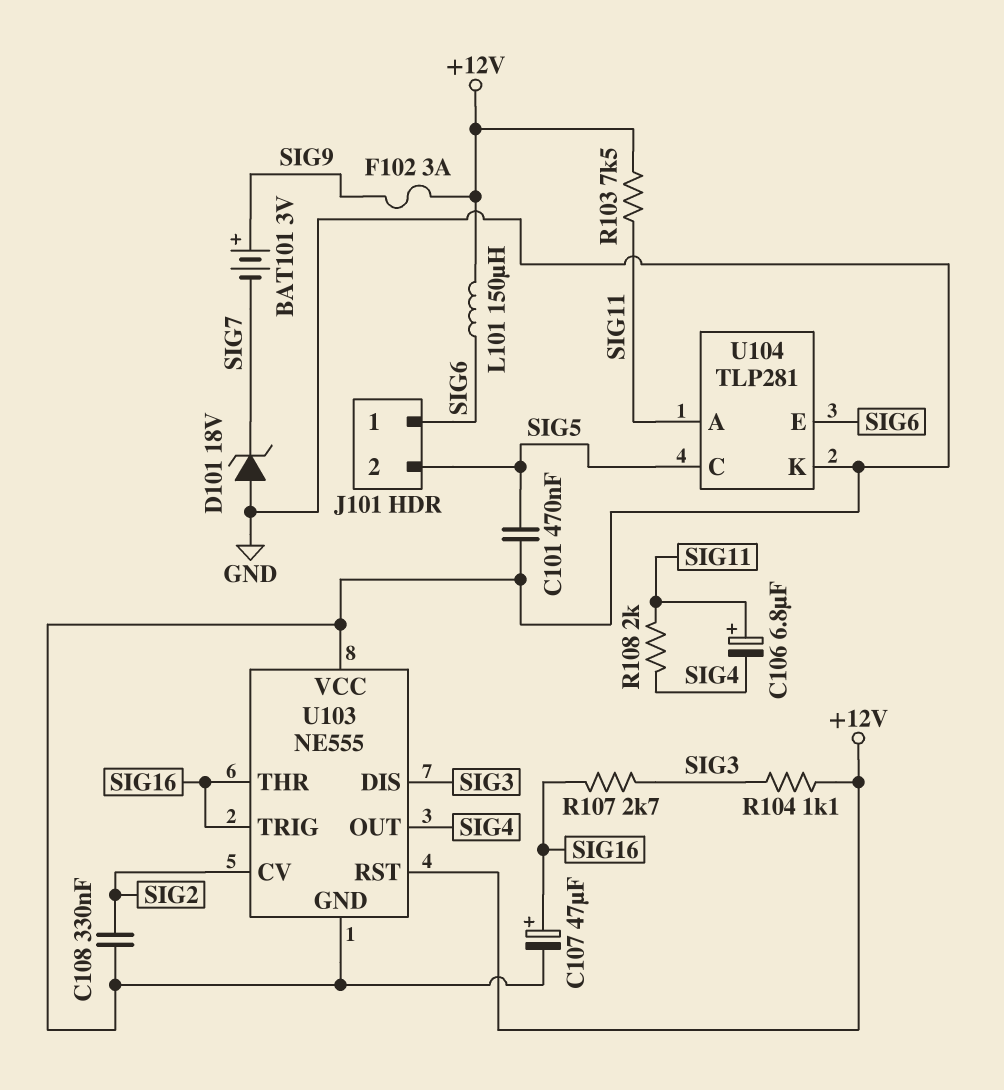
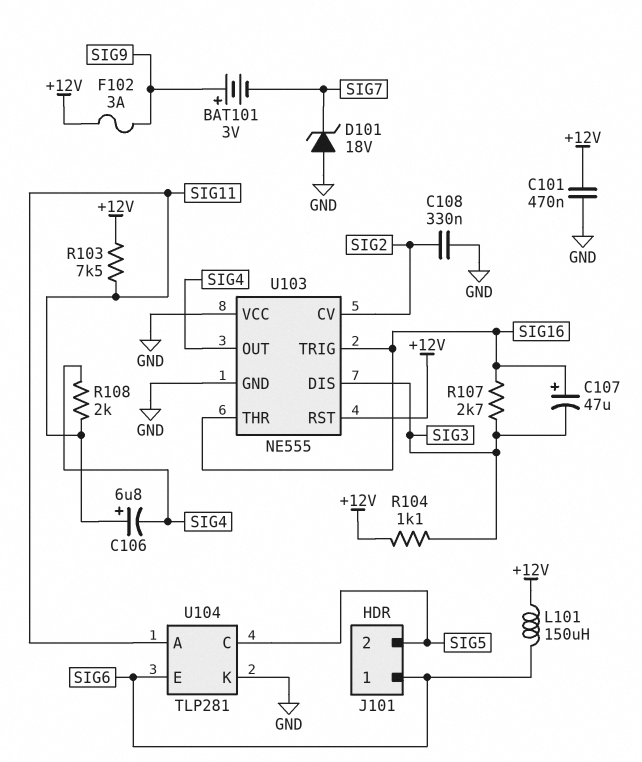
C101: 470nF (GND, SIG5) -> 470nF (+12V, GND)
C107: 47uF (plus SIG16, minus GND) -> 47uF (plus SIG16, minus SIG3)

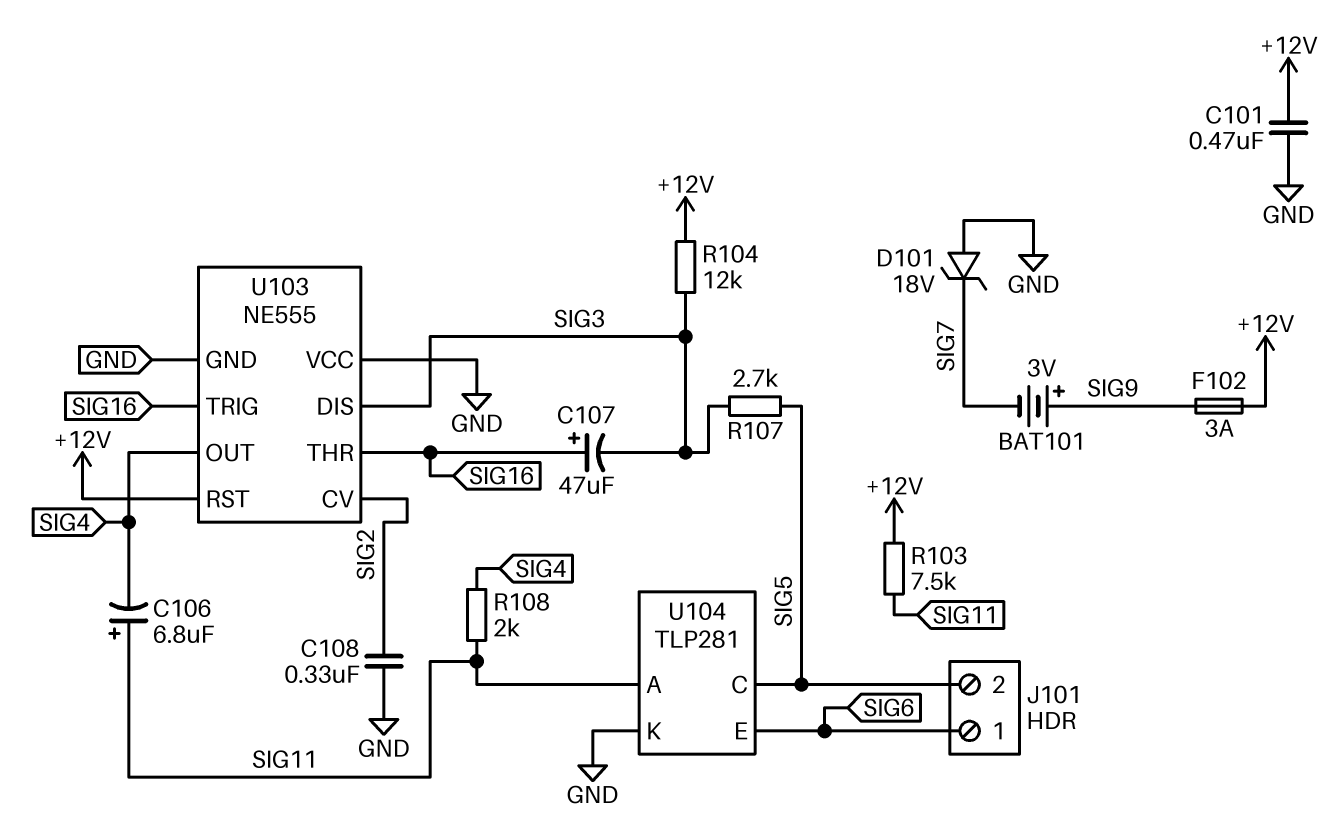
L101: 150uH (+12V, SIG6) -> none
R104: 1.1k (+12V, SIG3) -> 12k (+12V, SIG3)
R107: 2.7k (SIG3, SIG16) -> 2.7k (SIG3, SIG5)

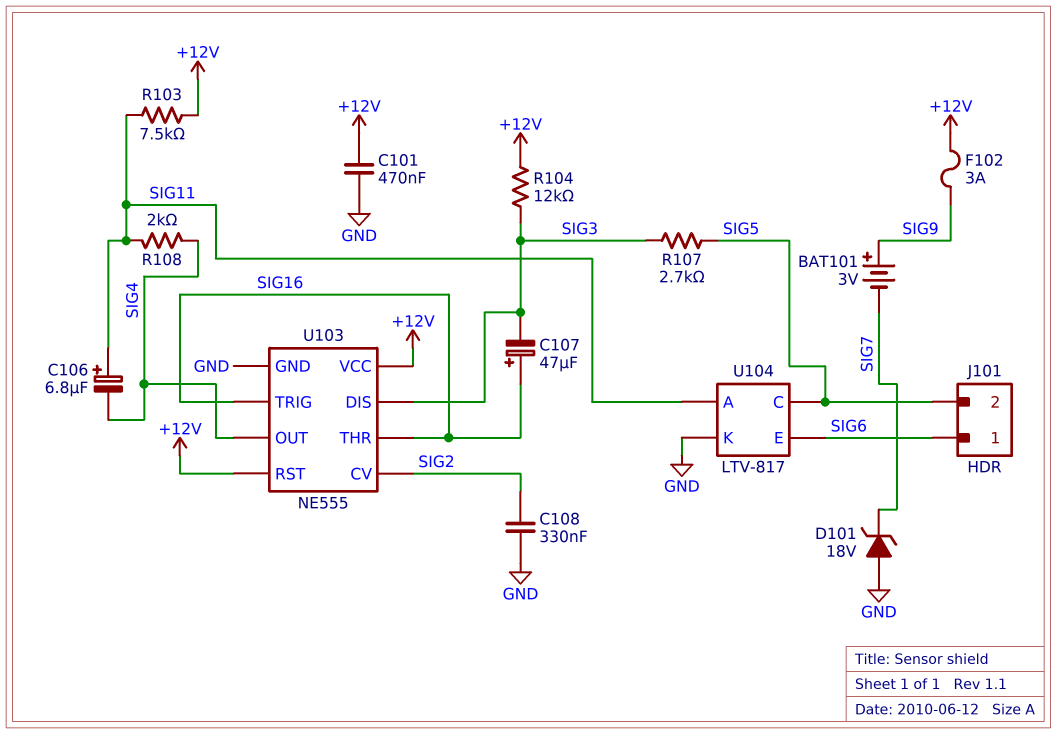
U103 pin VCC: GND -> +12V
U104: TLP281 -> LTV-817

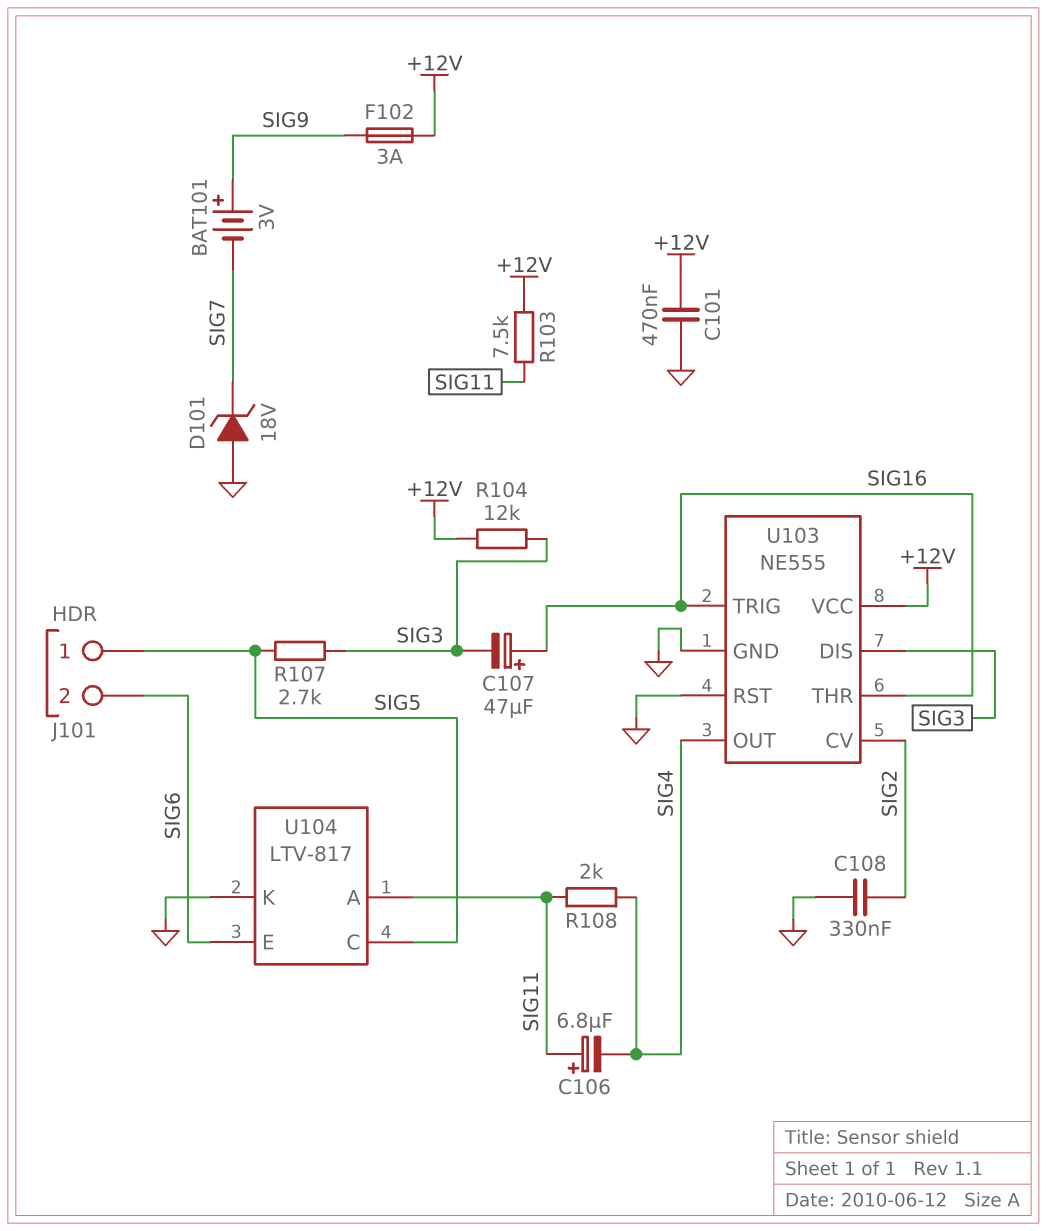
J101 pin 1: SIG6 -> SIG5
J101 pin 2: SIG5 -> SIG6
U103 pin RST: +12V -> GND

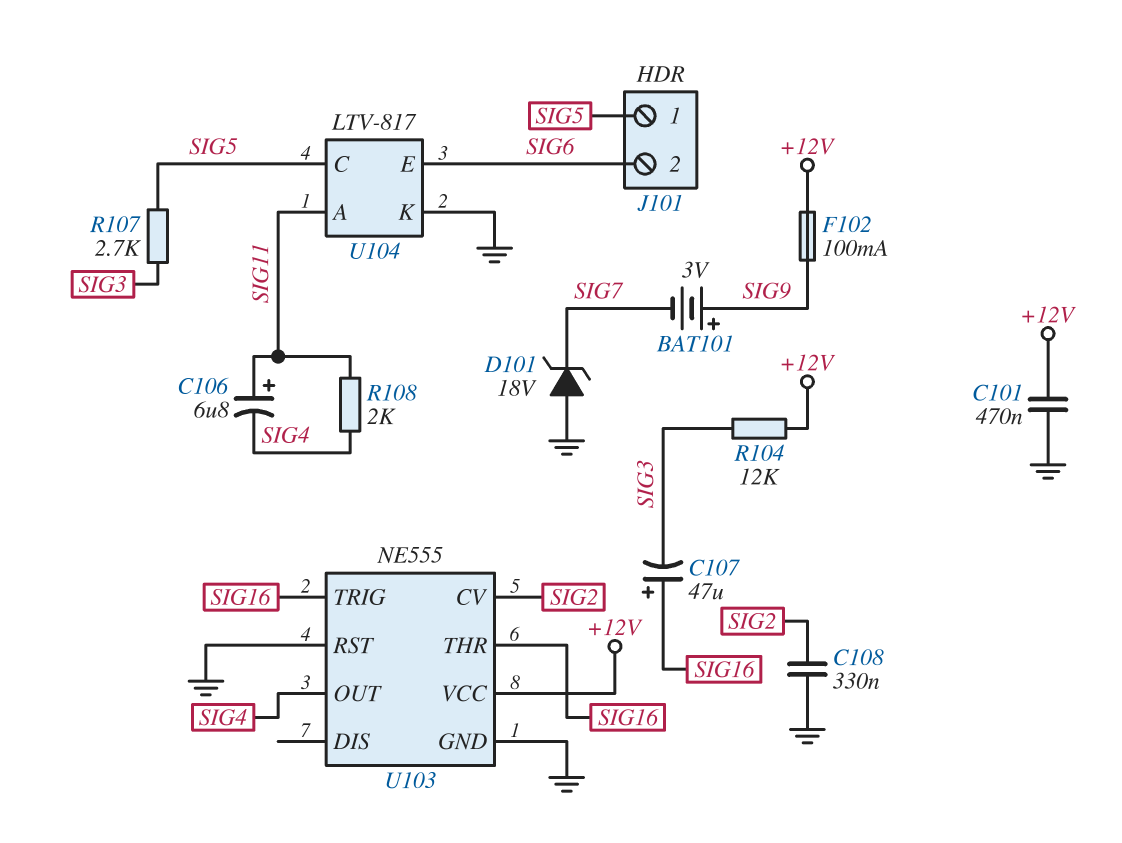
F102: 3A (+12V, SIG9) -> 100mA (+12V, SIG9)
R103: 7.5k (+12V, SIG11) -> none
U103 pin DIS: SIG3 -> none

